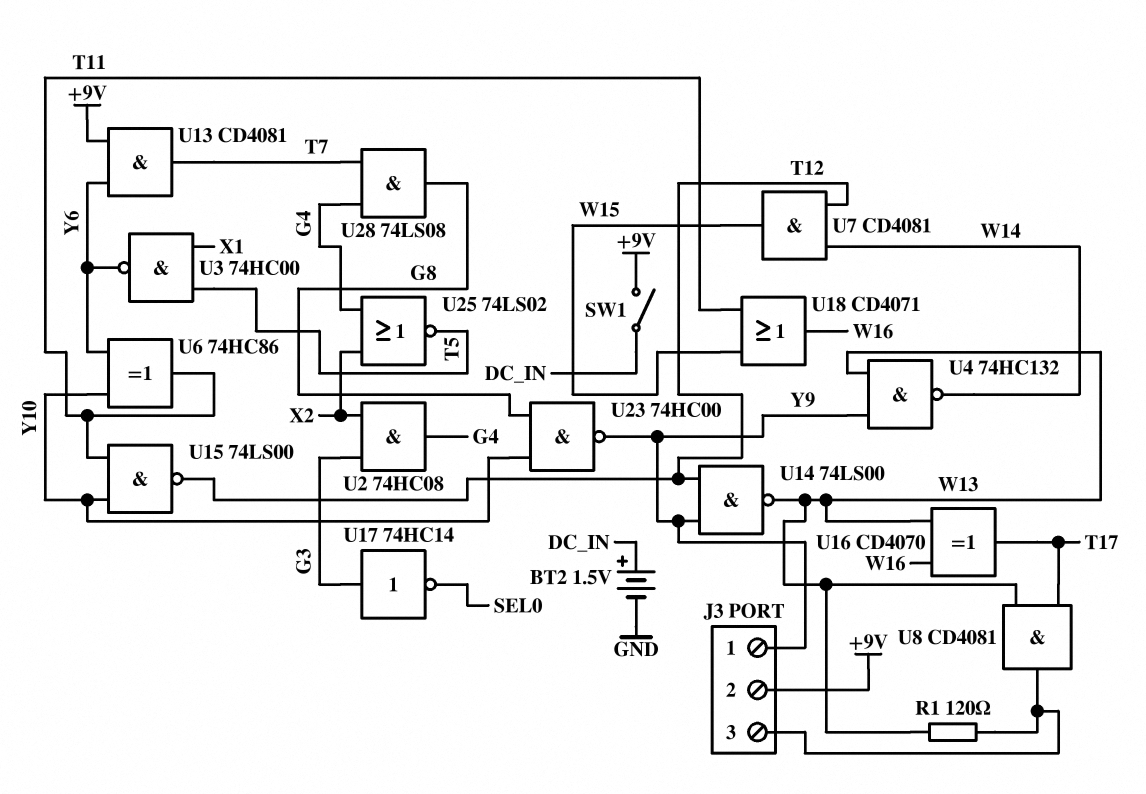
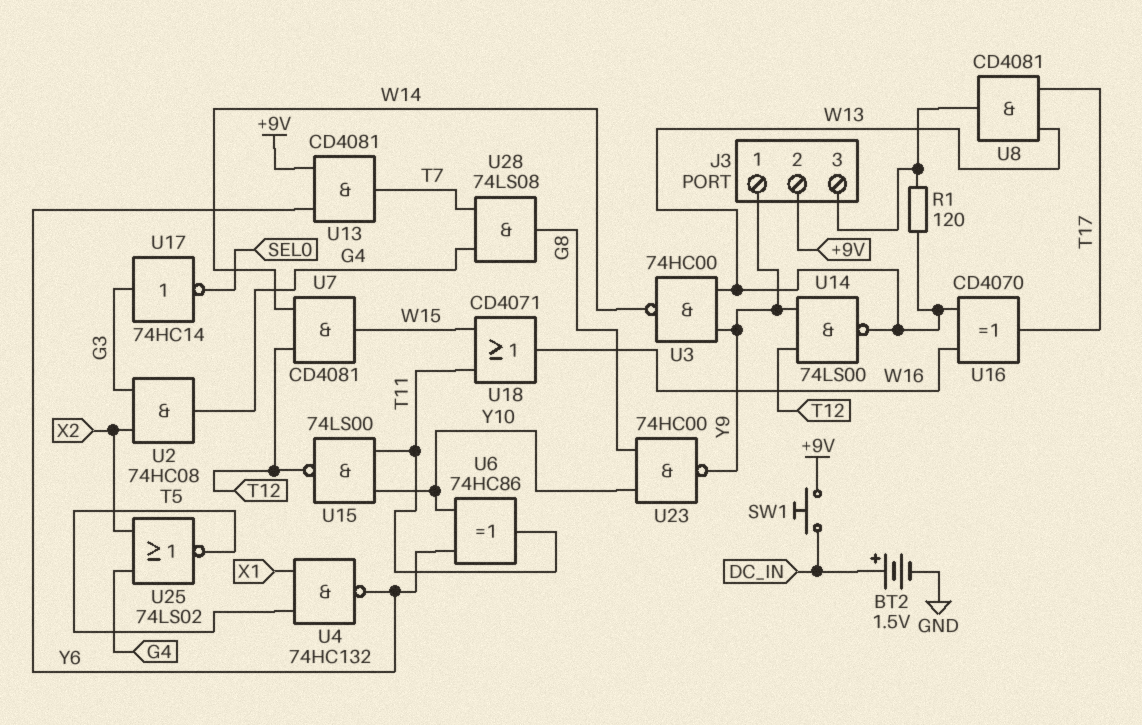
SW1: switch (+9V, DC_IN) -> button (+9V, DC_IN)
U3: NAND 74HC00 (in T5, in X1, out Y6) -> NAND 74HC00 (in W13, in Y9, out W14)
U4: NAND 74HC132 (in W13, in Y9, out W14) -> NAND 74HC132 (in T5, in X1, out Y6)

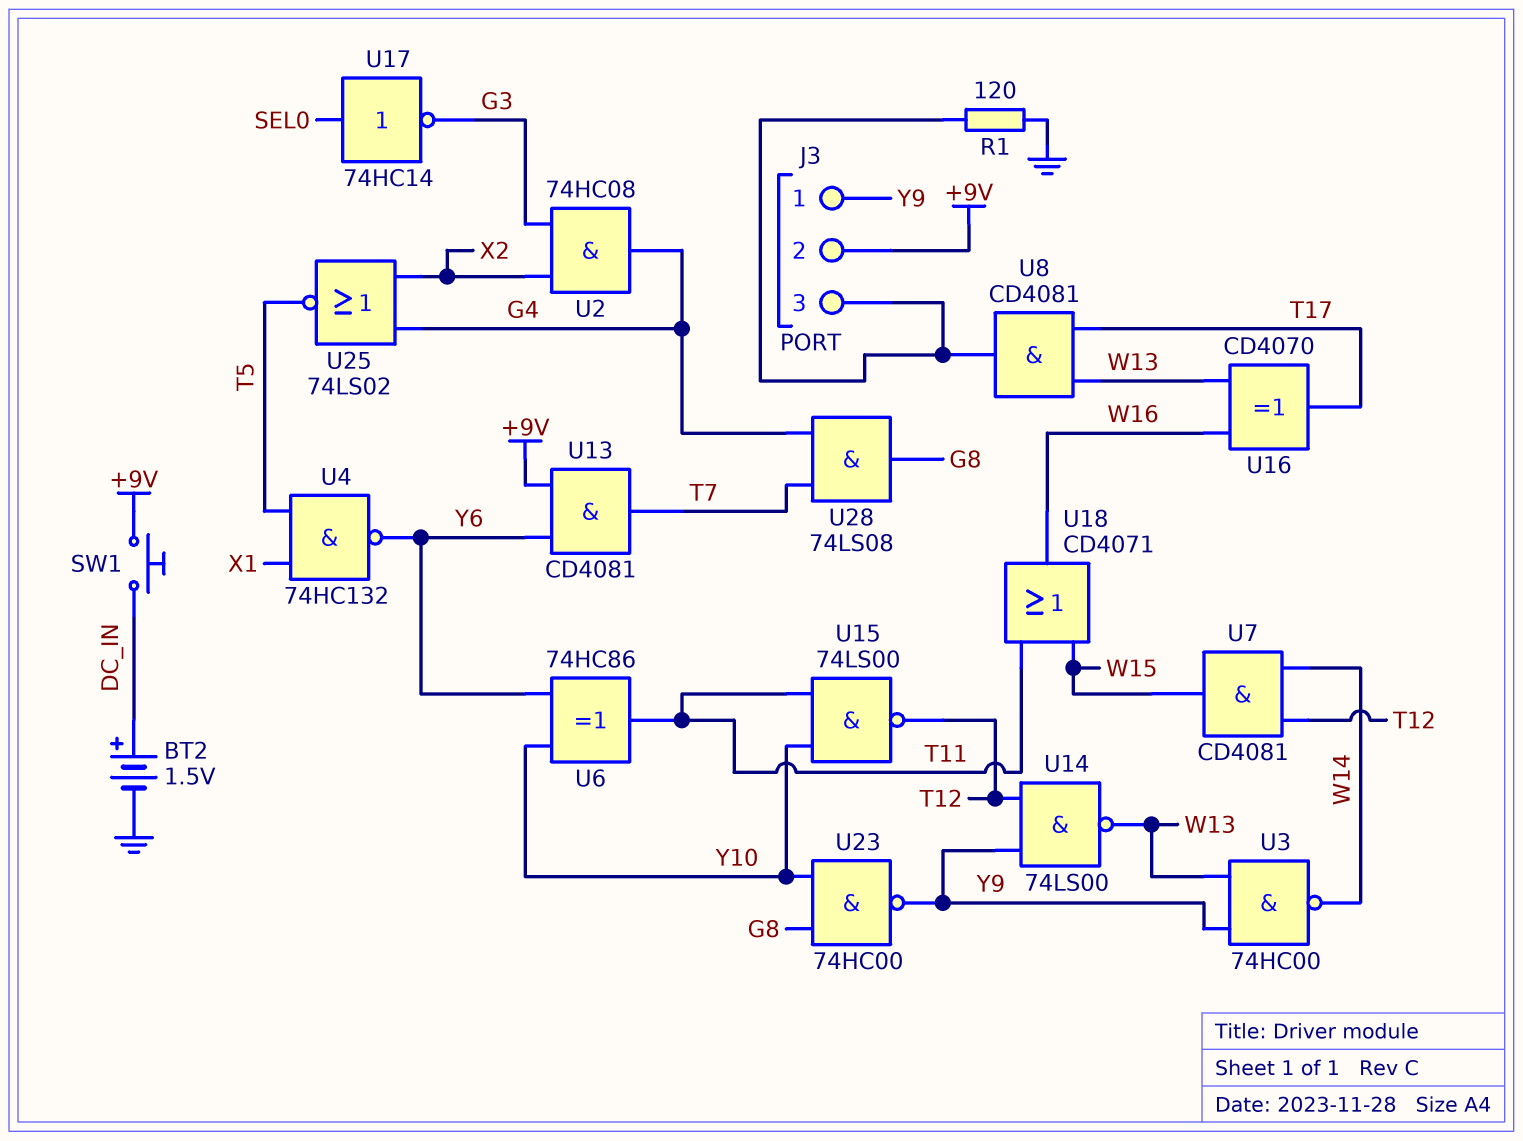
R1: 120 (J3/3, W13) -> 120 (GND, J3/3)
U17: NOT 74HC14 (in G3, out SEL0) -> NOT 74HC14 (in SEL0, out G3)

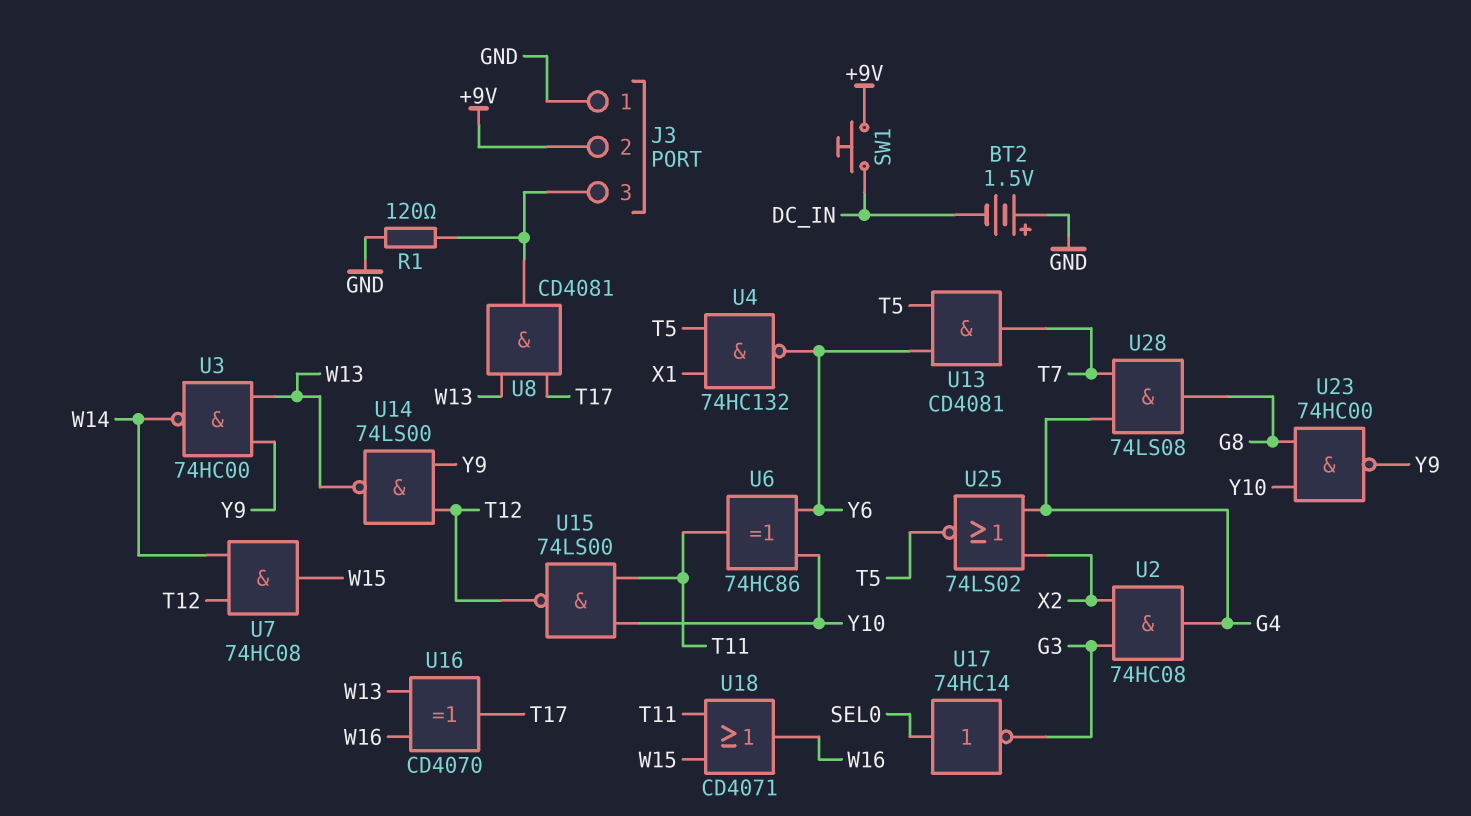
BT2: 1.5V (plus DC_IN, minus GND) -> 1.5V (plus GND, minus DC_IN)
J3 pin 1: Y9 -> GND
U7: AND CD4081 (in T12, in W14, out W15) -> AND 74HC08 (in T12, in W14, out W15)
U13: AND CD4081 (in +9V, in Y6, out T7) -> AND CD4081 (in T5, in Y6, out T7)

